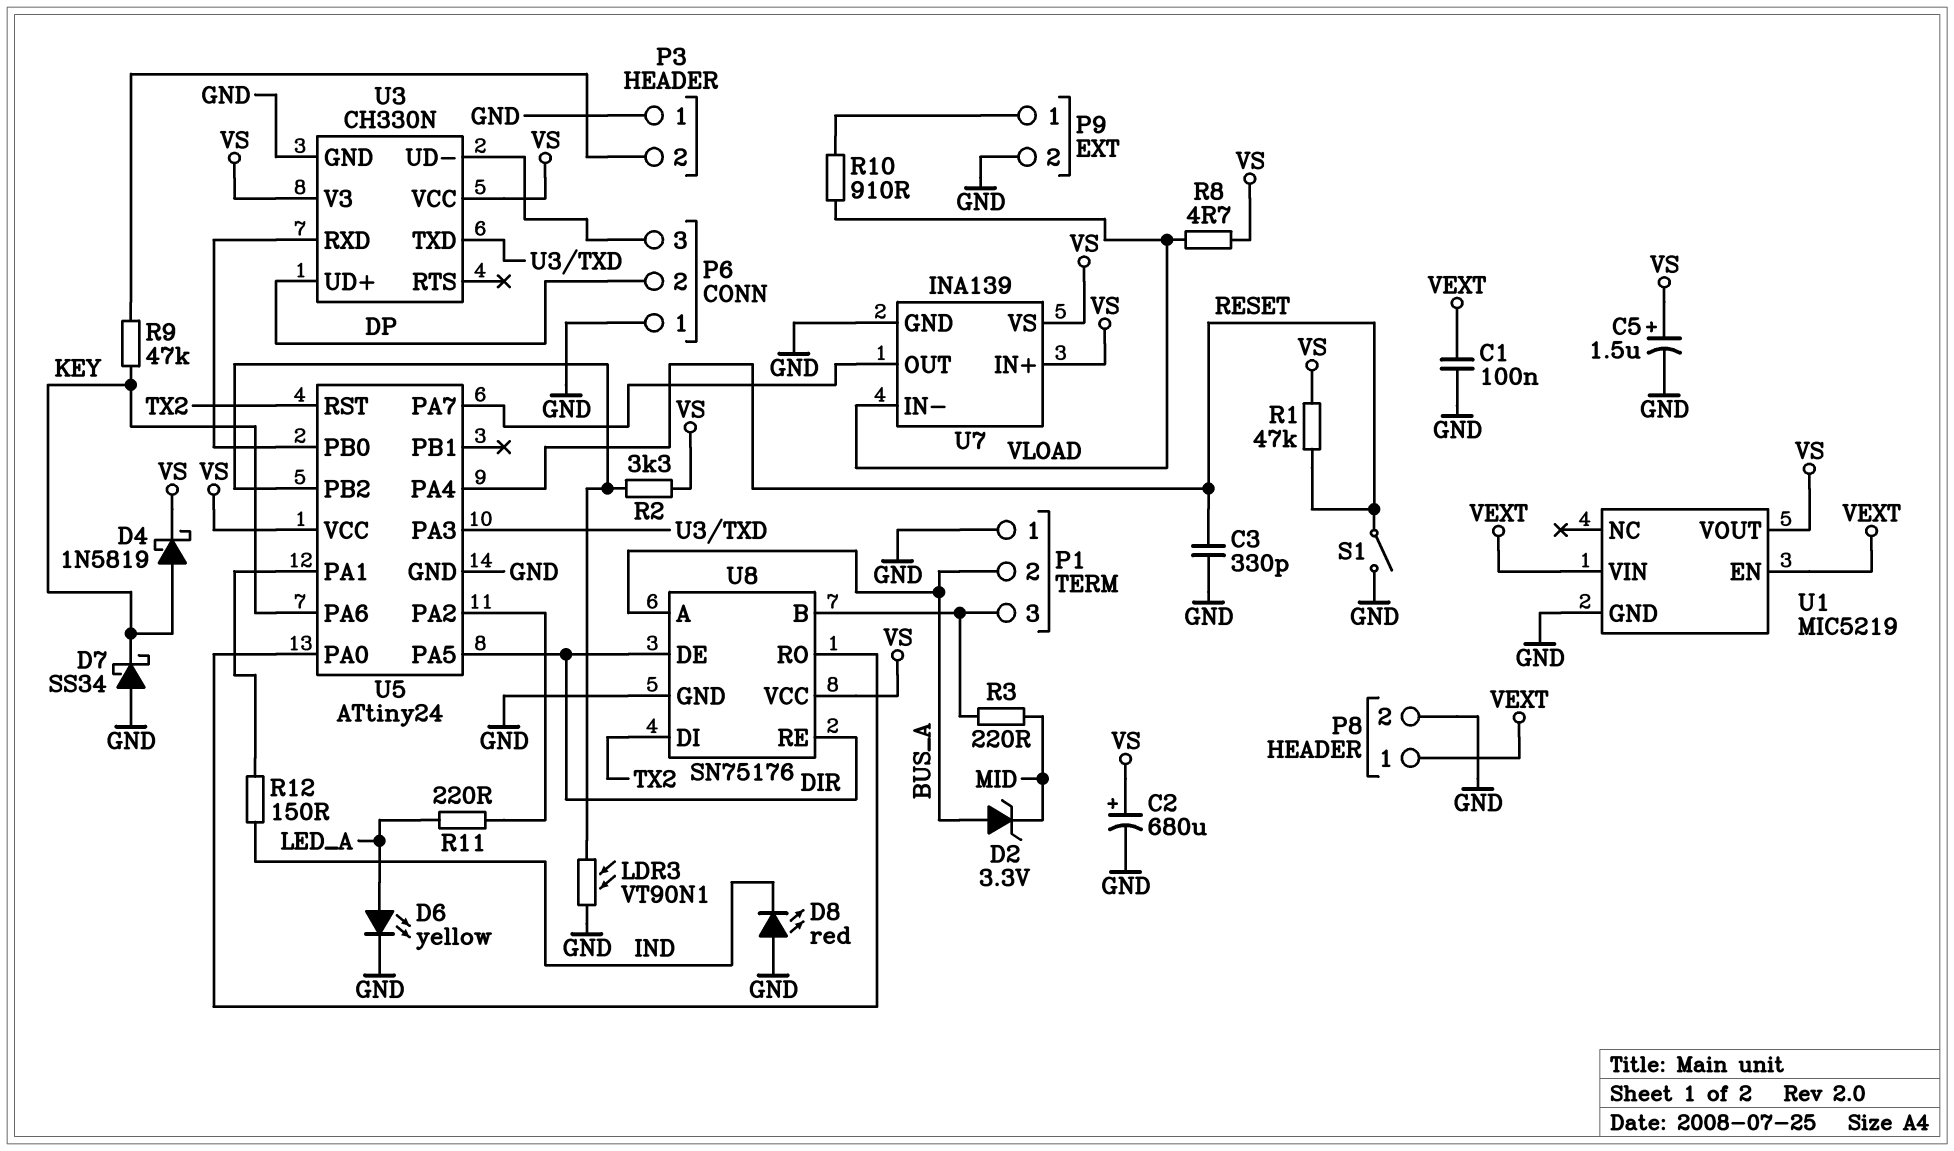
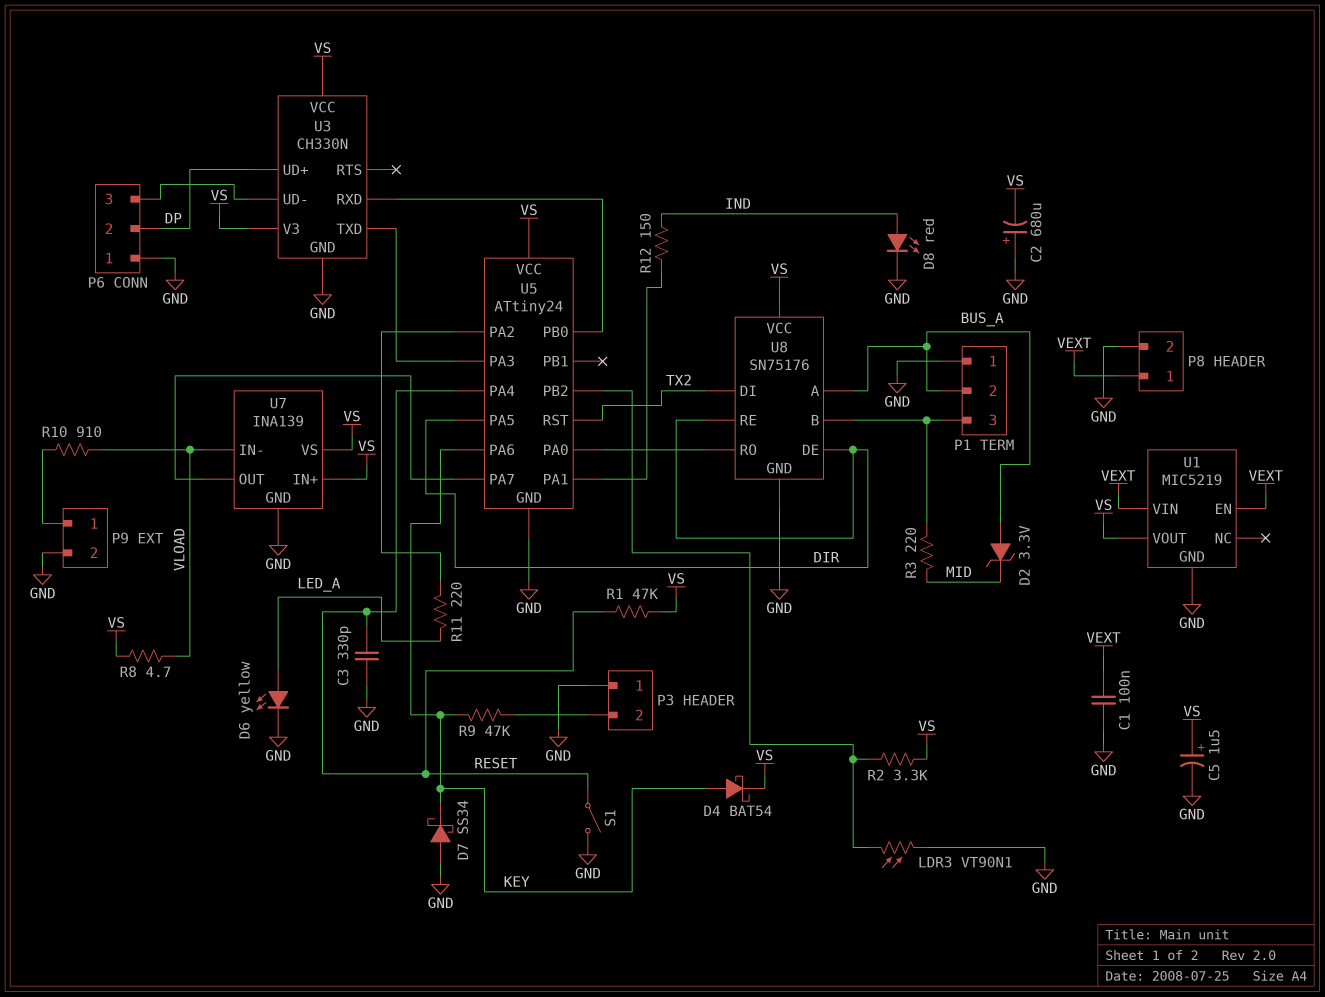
C2: 680uF (plus VS, minus GND) -> 680uF (plus GND, minus VS)
D4: schottky 1N5819 (A KEY, K VS) -> schottky BAT54 (A KEY, K VS)
D8: LED red (A GND, K IND) -> LED red (A IND, K GND)

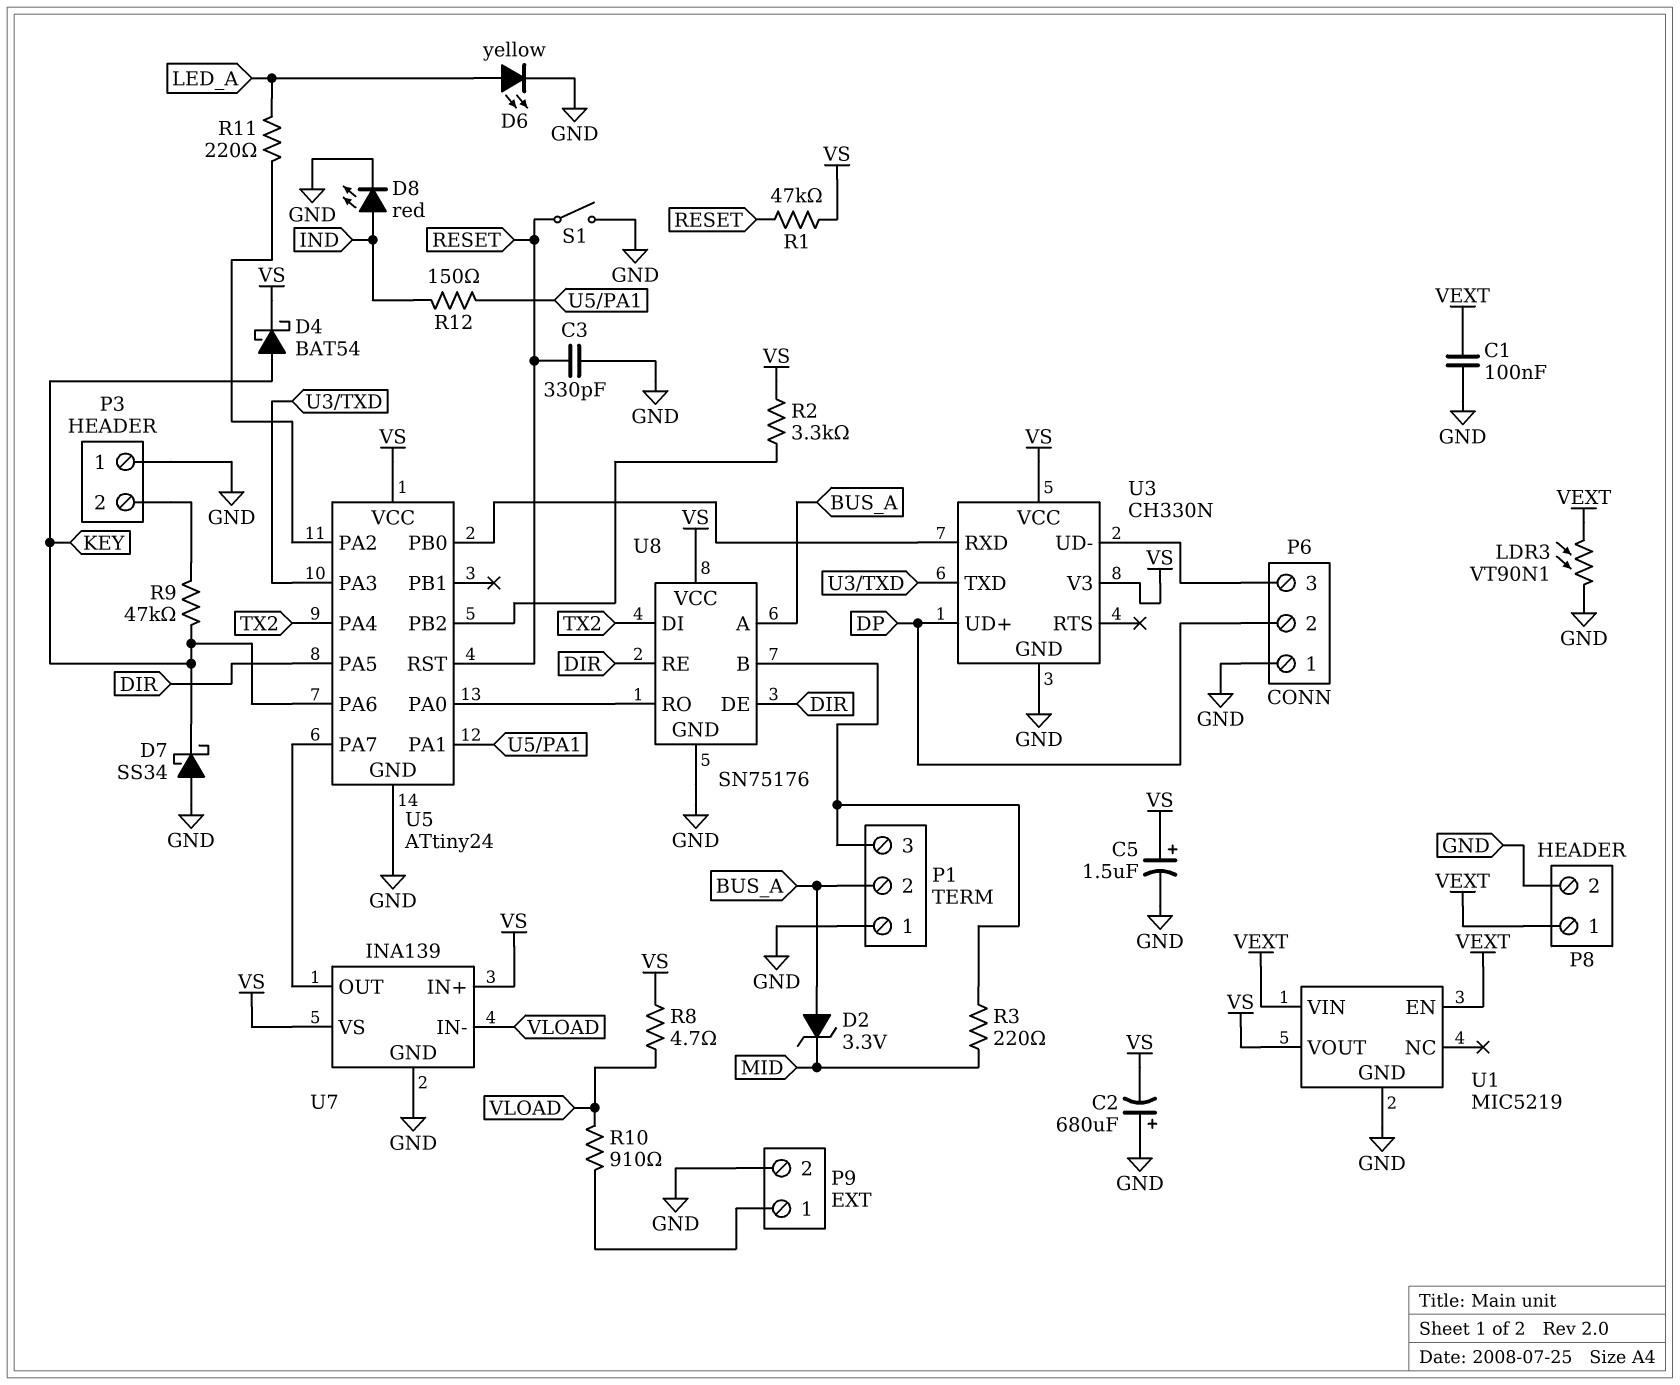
LDR3: VT90N1 (GND, U5/PB2) -> VT90N1 (GND, VEXT)
U5 pin PA4: RESET -> TX2
U5 pin RST: TX2 -> RESET

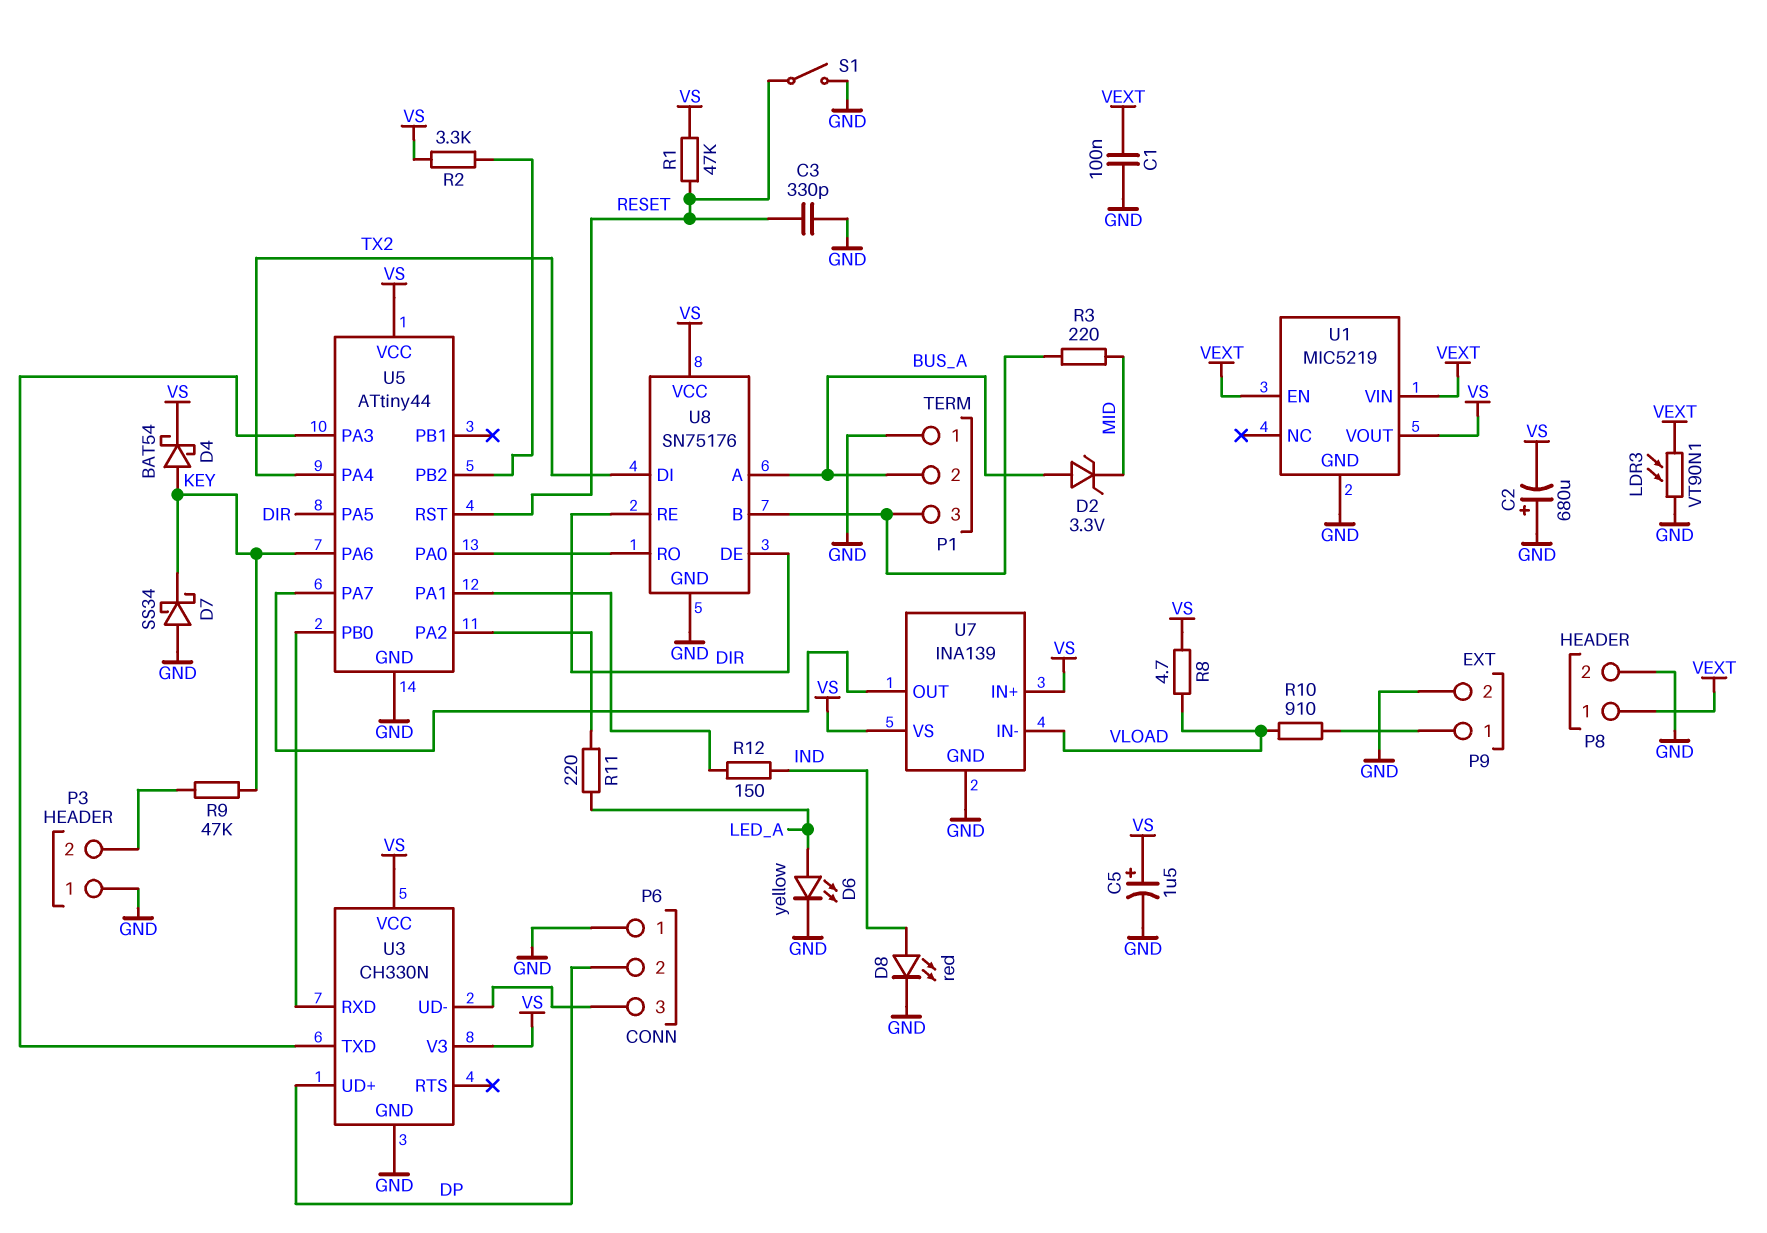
U5: ATtiny24 -> ATtiny44

